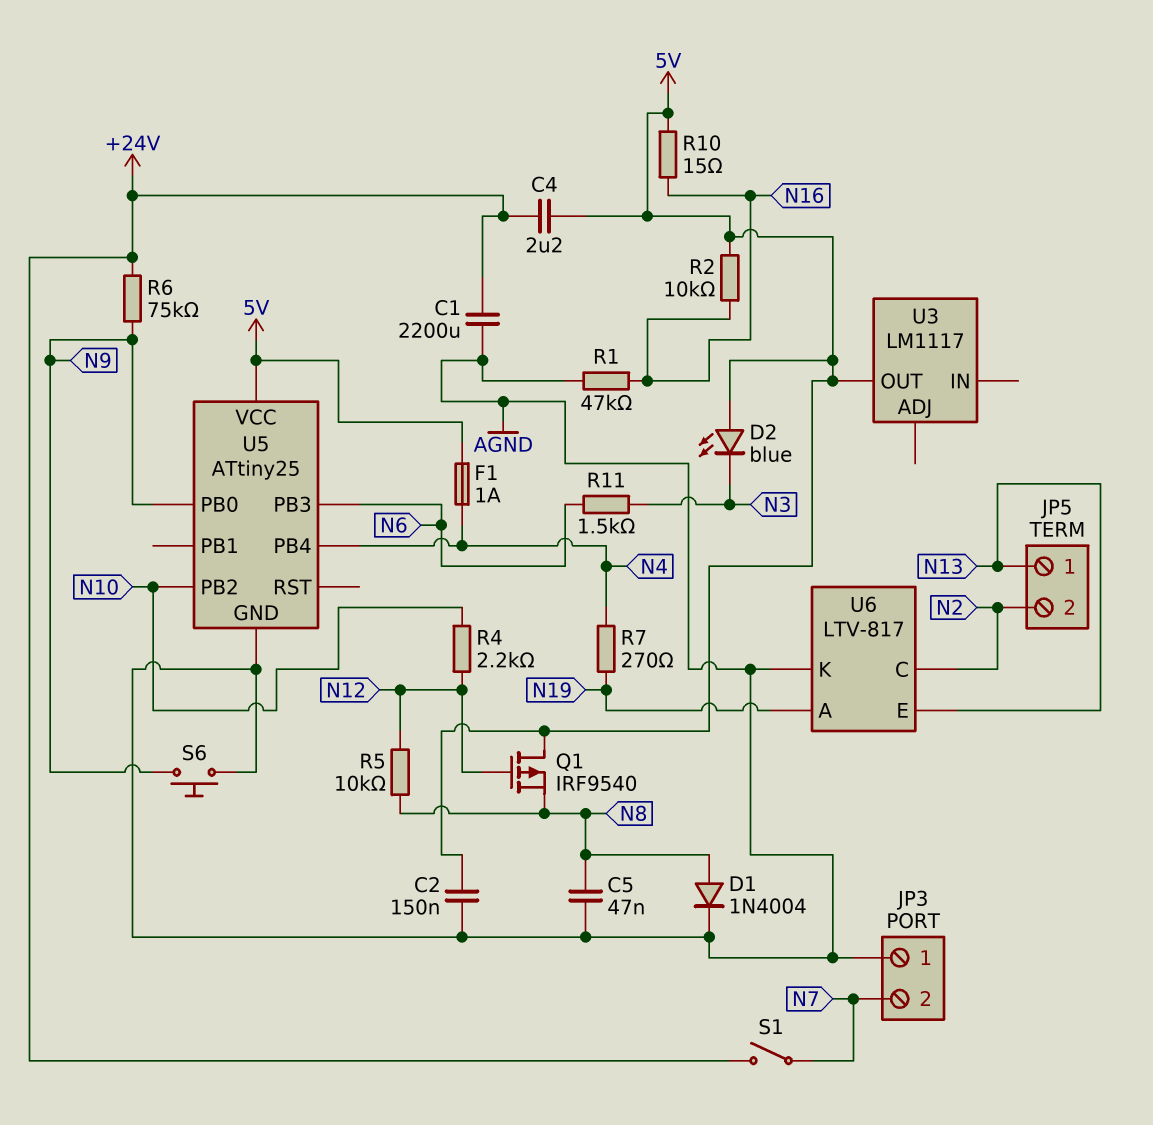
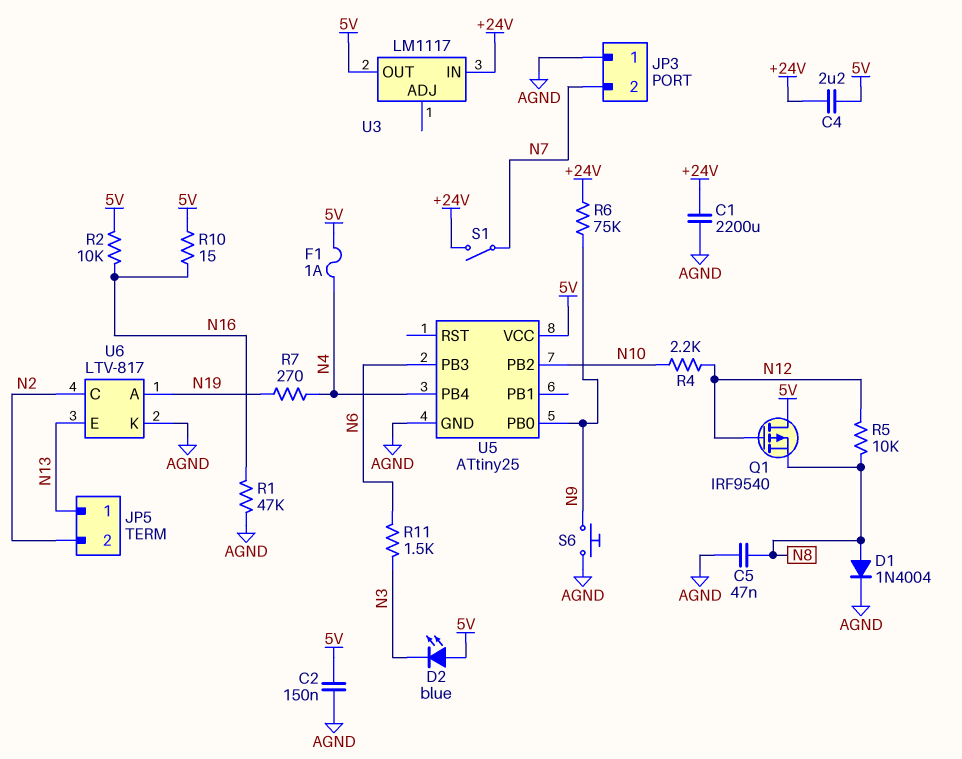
U3 pin IN: none -> +24V

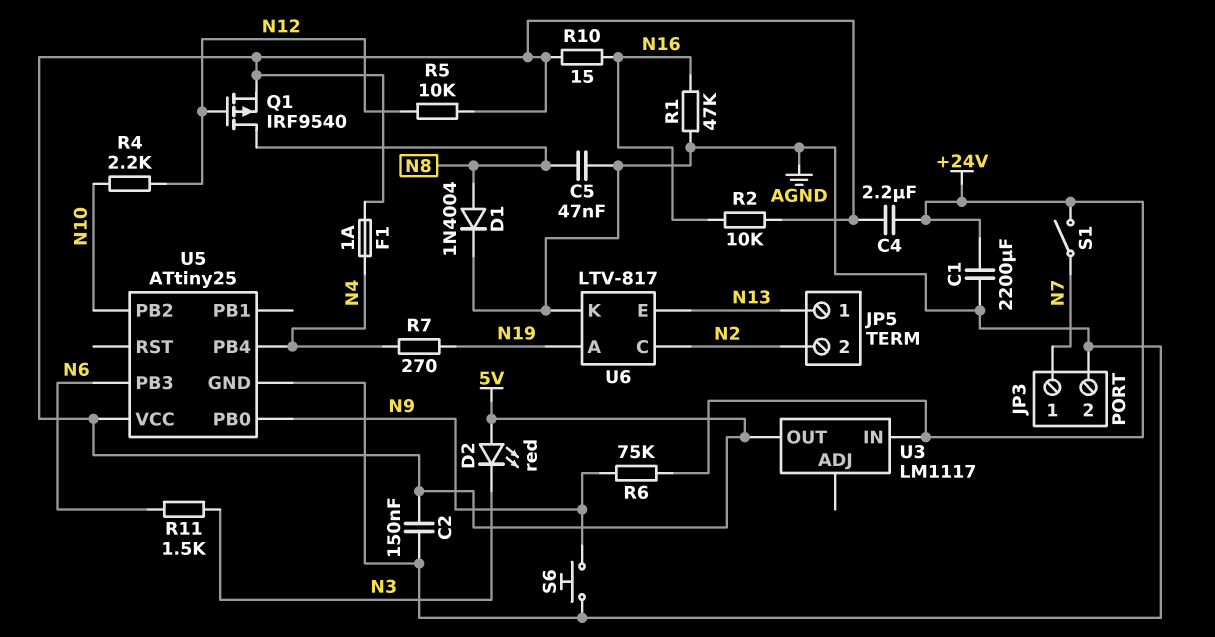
D2: LED blue (A 5V, K N3) -> LED red (A 5V, K N3)
JP3 pin 1: AGND -> N7
JP3 pin 2: N7 -> AGND
Q1: PMOS IRF9540 (G N12, D 5V, S N8) -> PMOS IRF9540 (G N12, D N8, S 5V)
R5: 10k (N8, N12) -> 10k (5V, N12)

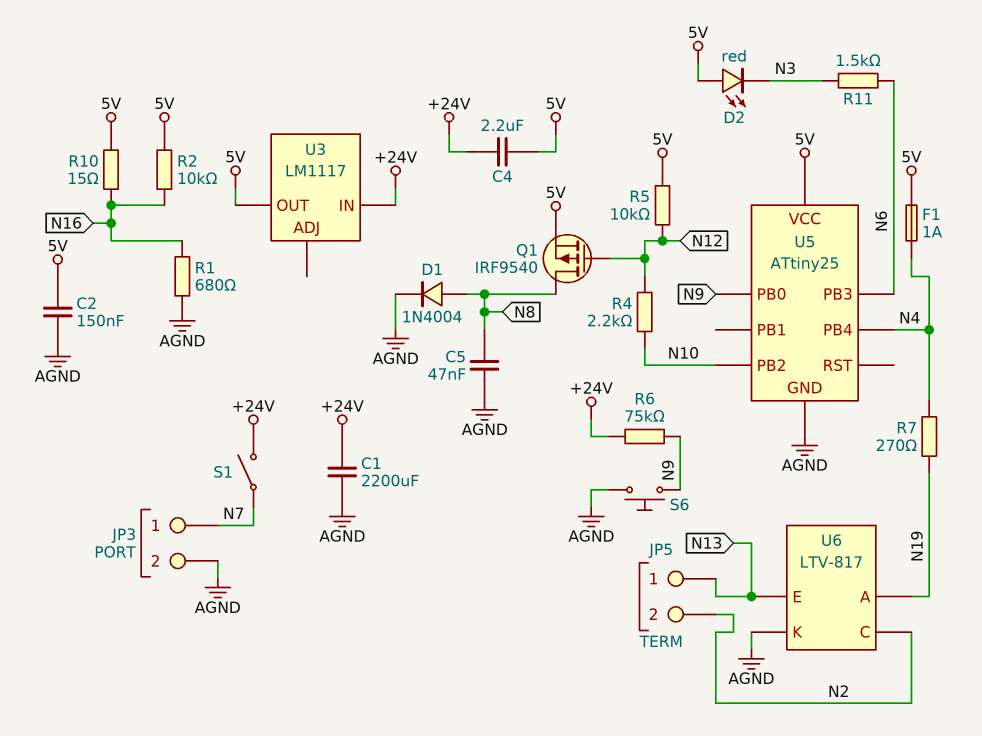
R1: 47k (AGND, N16) -> 680 (AGND, N16)

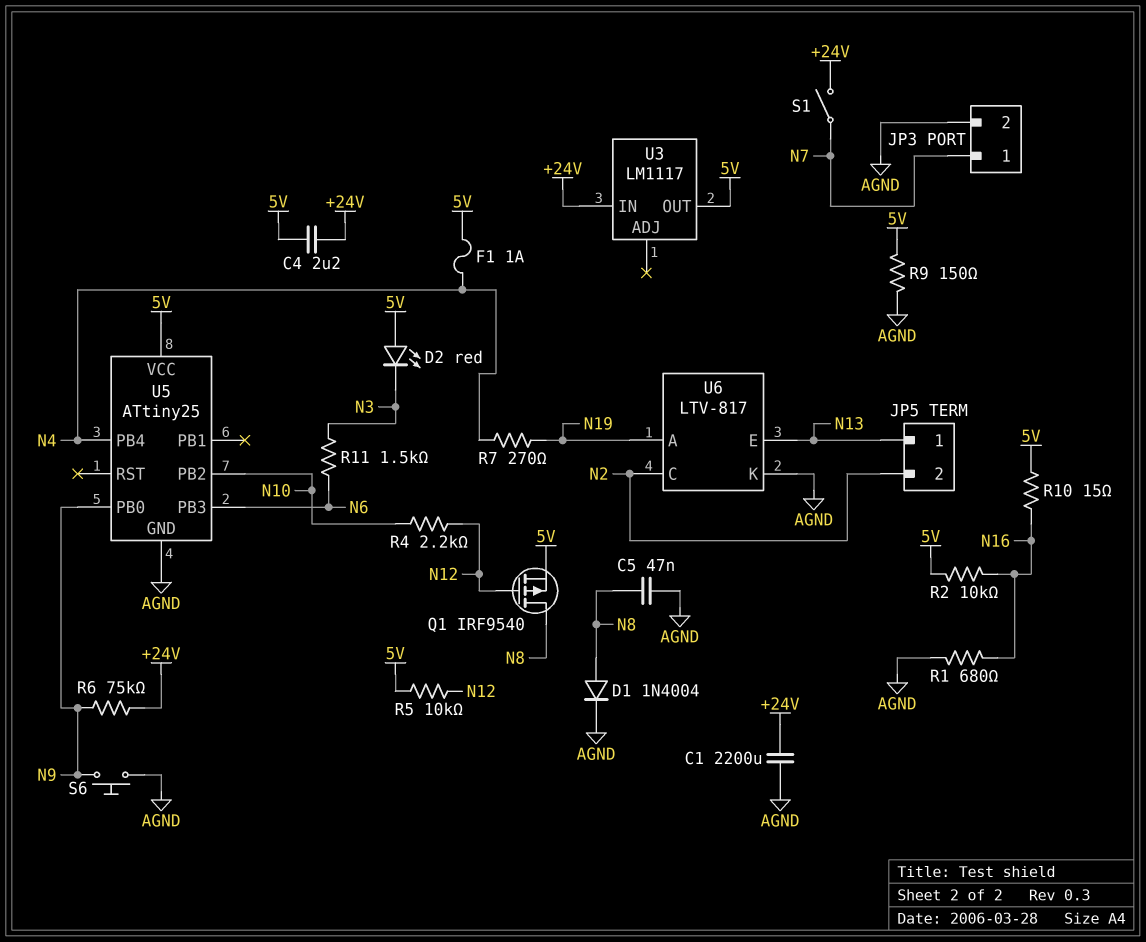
C2: 150nF (5V, AGND) -> none
R9: none -> 150 (5V, AGND)

